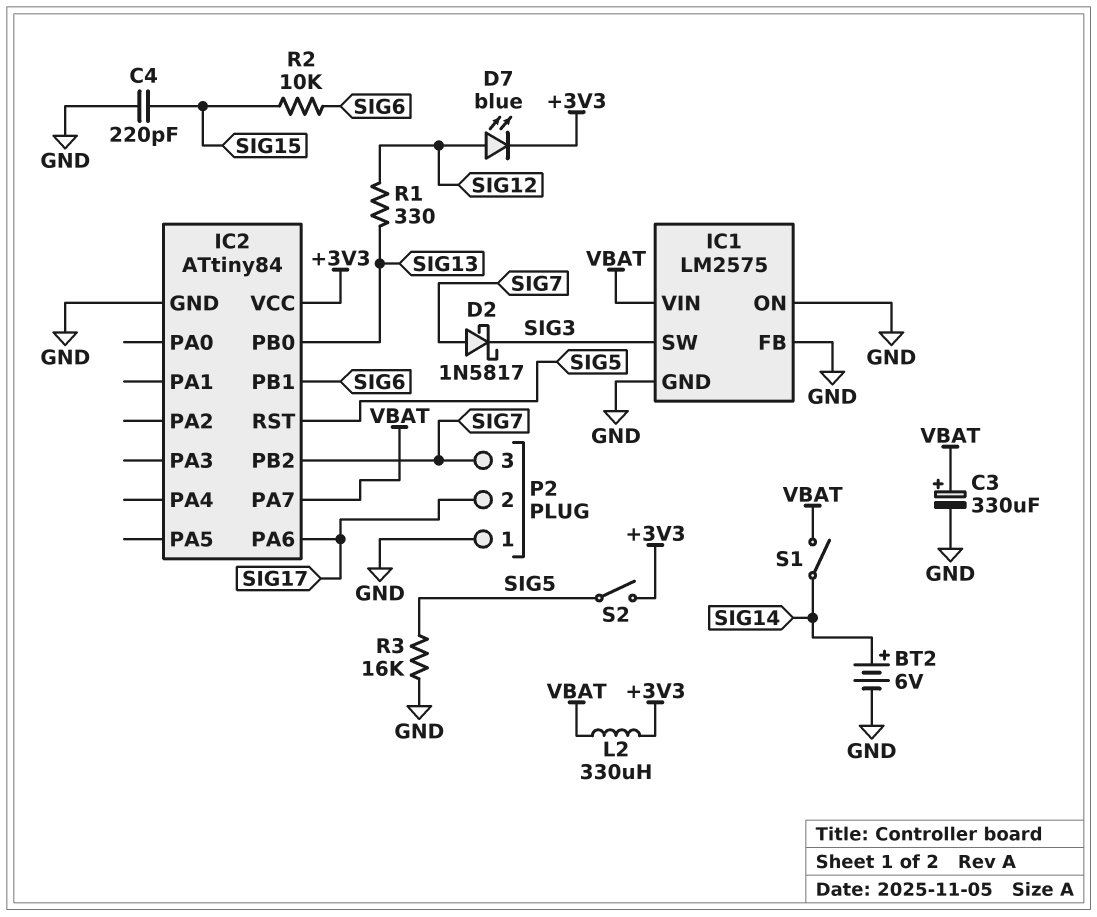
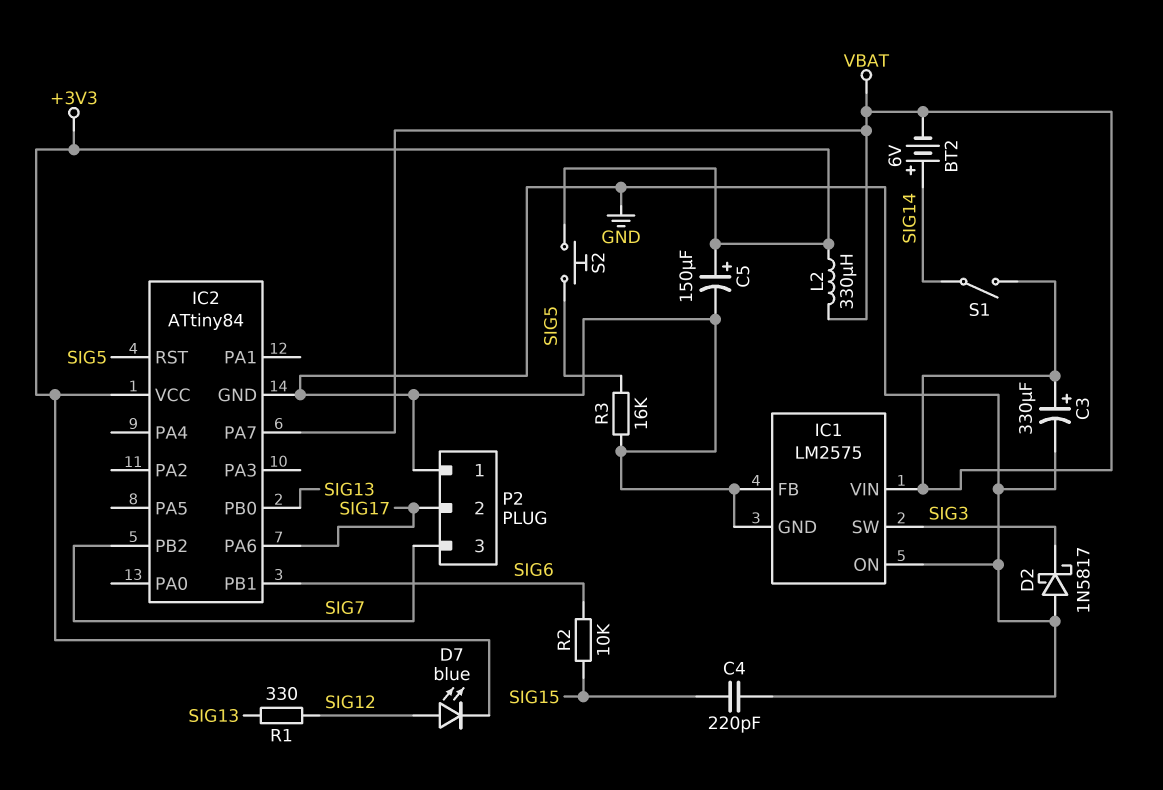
BT2: 6V (plus SIG14, minus GND) -> 6V (plus SIG14, minus VBAT)
C5: none -> 150uF (plus +3V3, minus GND)
D2: schottky 1N5817 (A SIG7, K SIG3) -> schottky 1N5817 (A GND, K SIG3)
S2: switch (+3V3, SIG5) -> button (+3V3, SIG5)

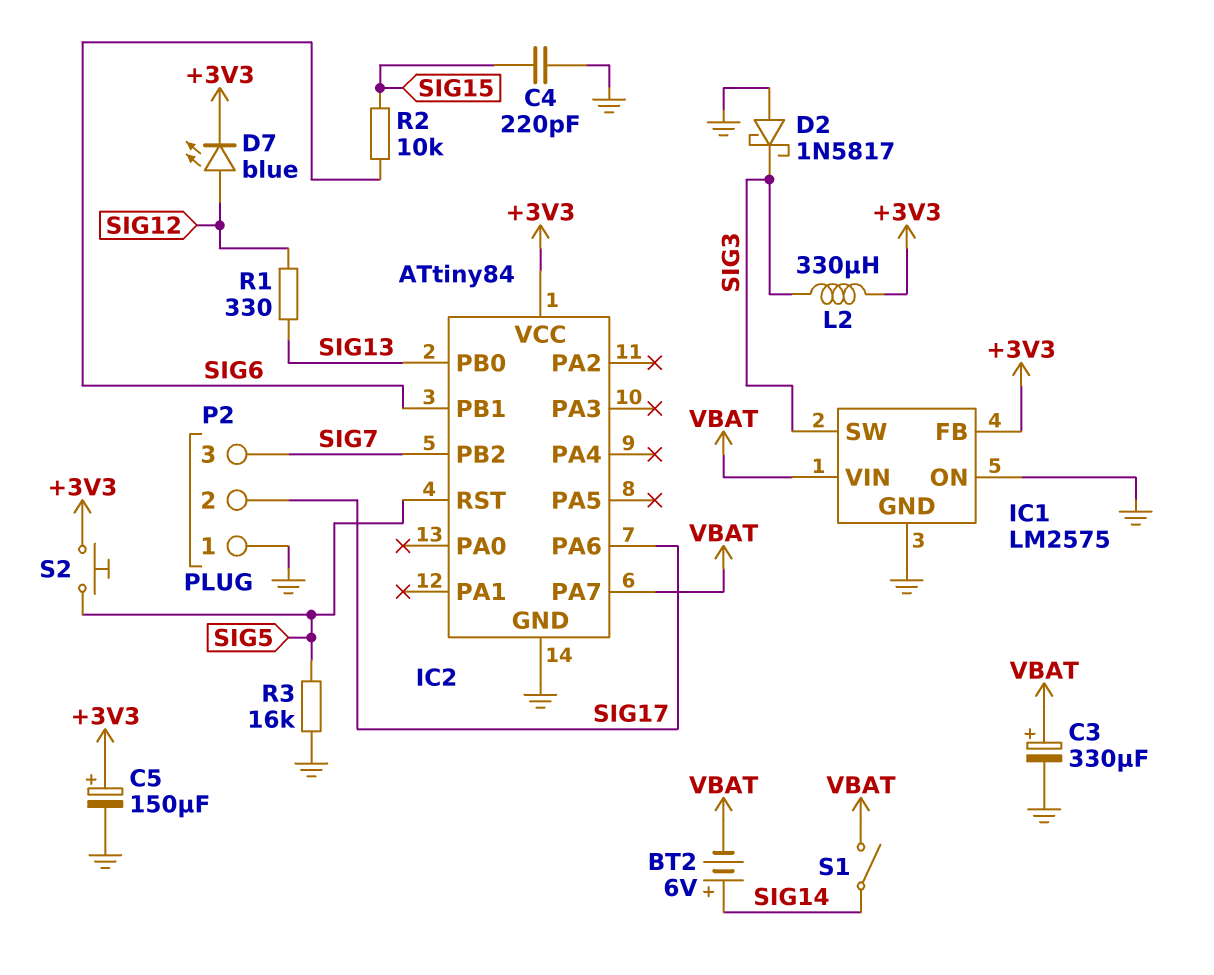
IC1 pin FB: GND -> +3V3
L2: 330uH (+3V3, VBAT) -> 330uH (+3V3, SIG3)

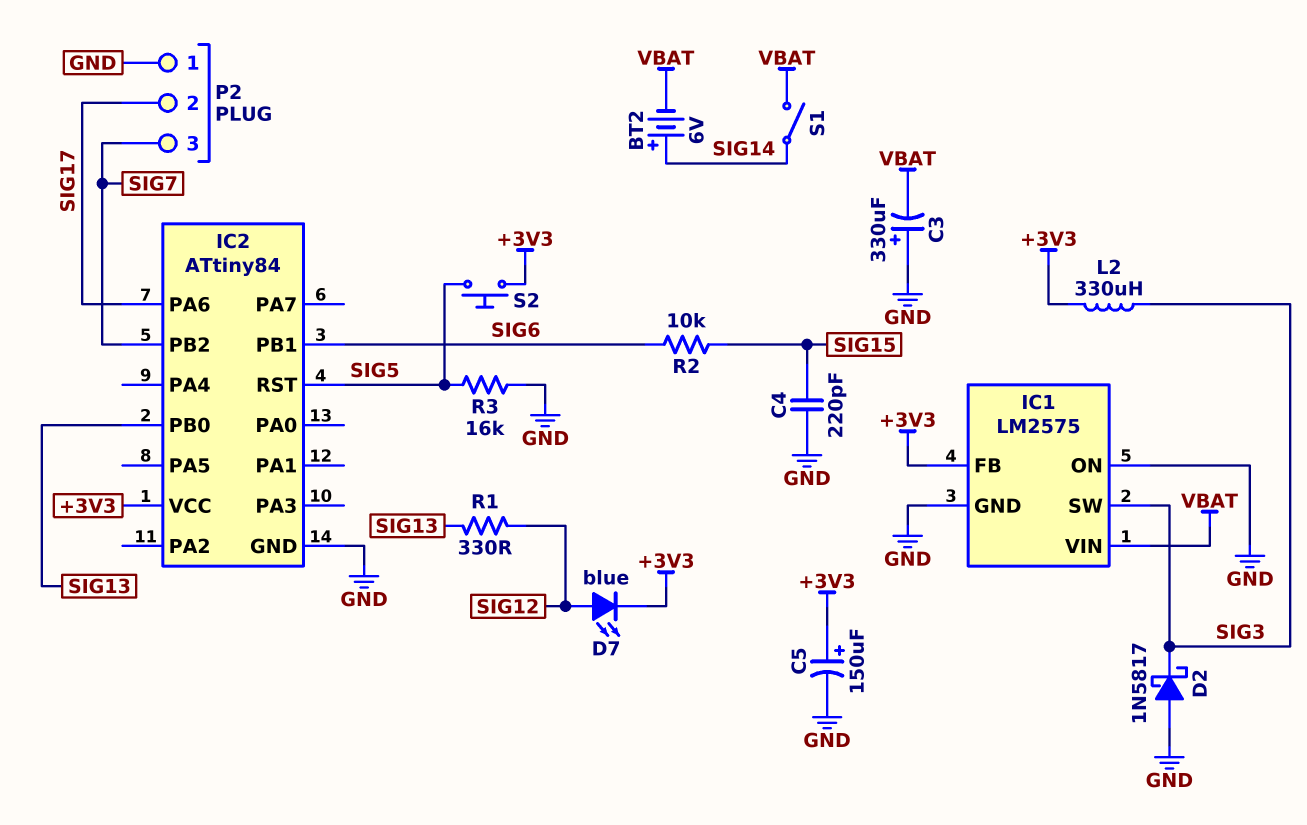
C3: 330uF (plus VBAT, minus GND) -> 330uF (plus GND, minus VBAT)
IC2 pin PA7: VBAT -> none

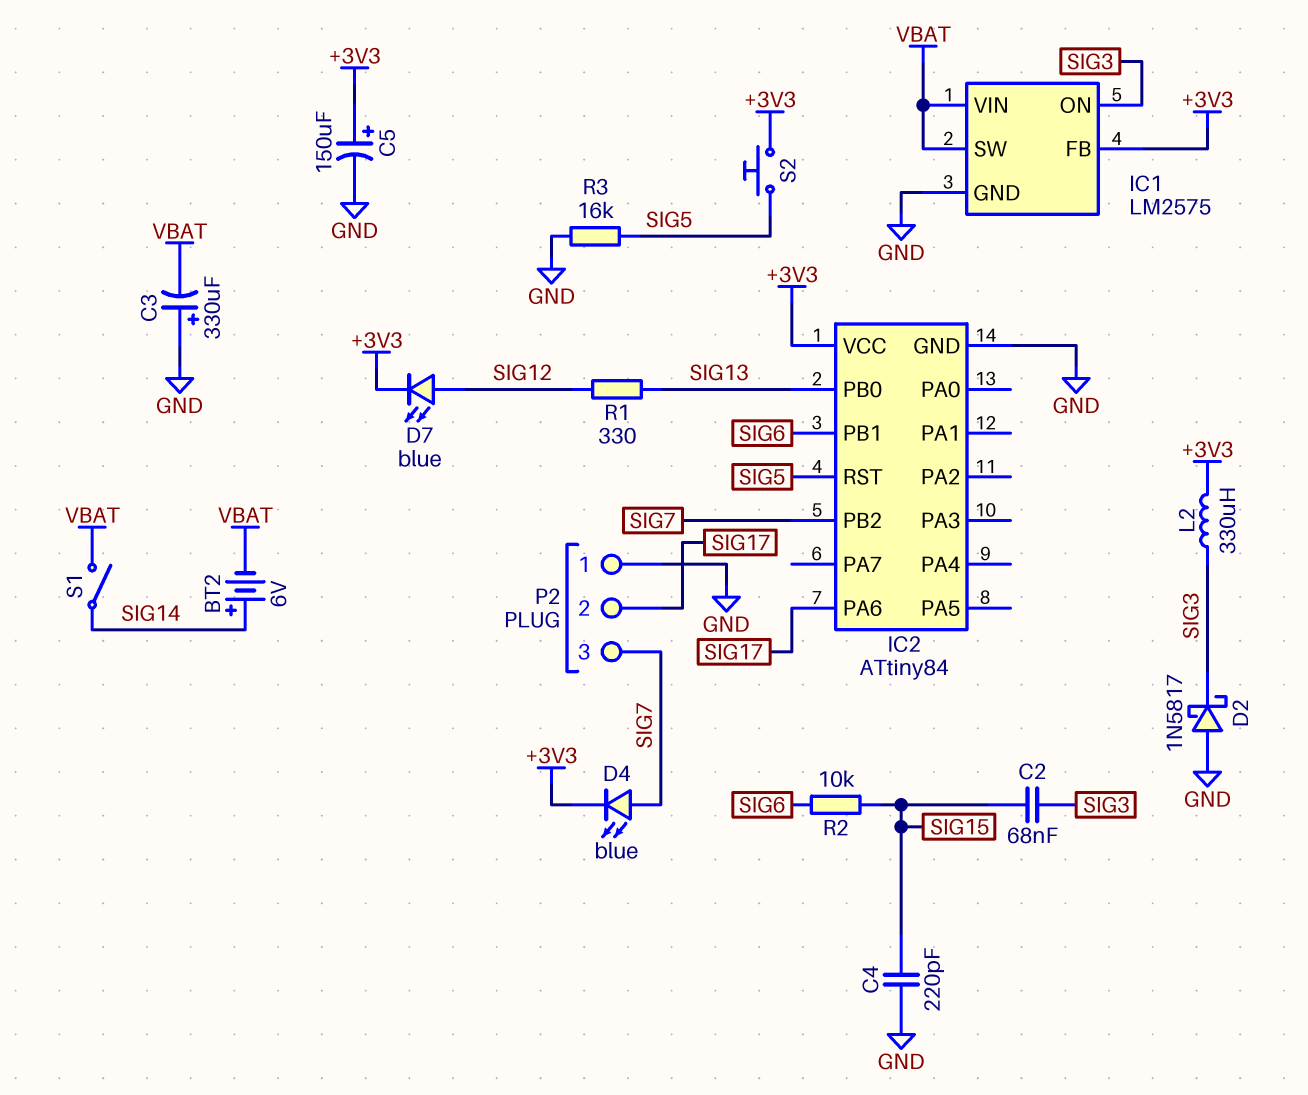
C2: none -> 68nF (SIG3, SIG15)
D4: none -> LED blue (A SIG7, K +3V3)
IC1 pin ON: GND -> SIG3
IC1 pin SW: SIG3 -> VBAT

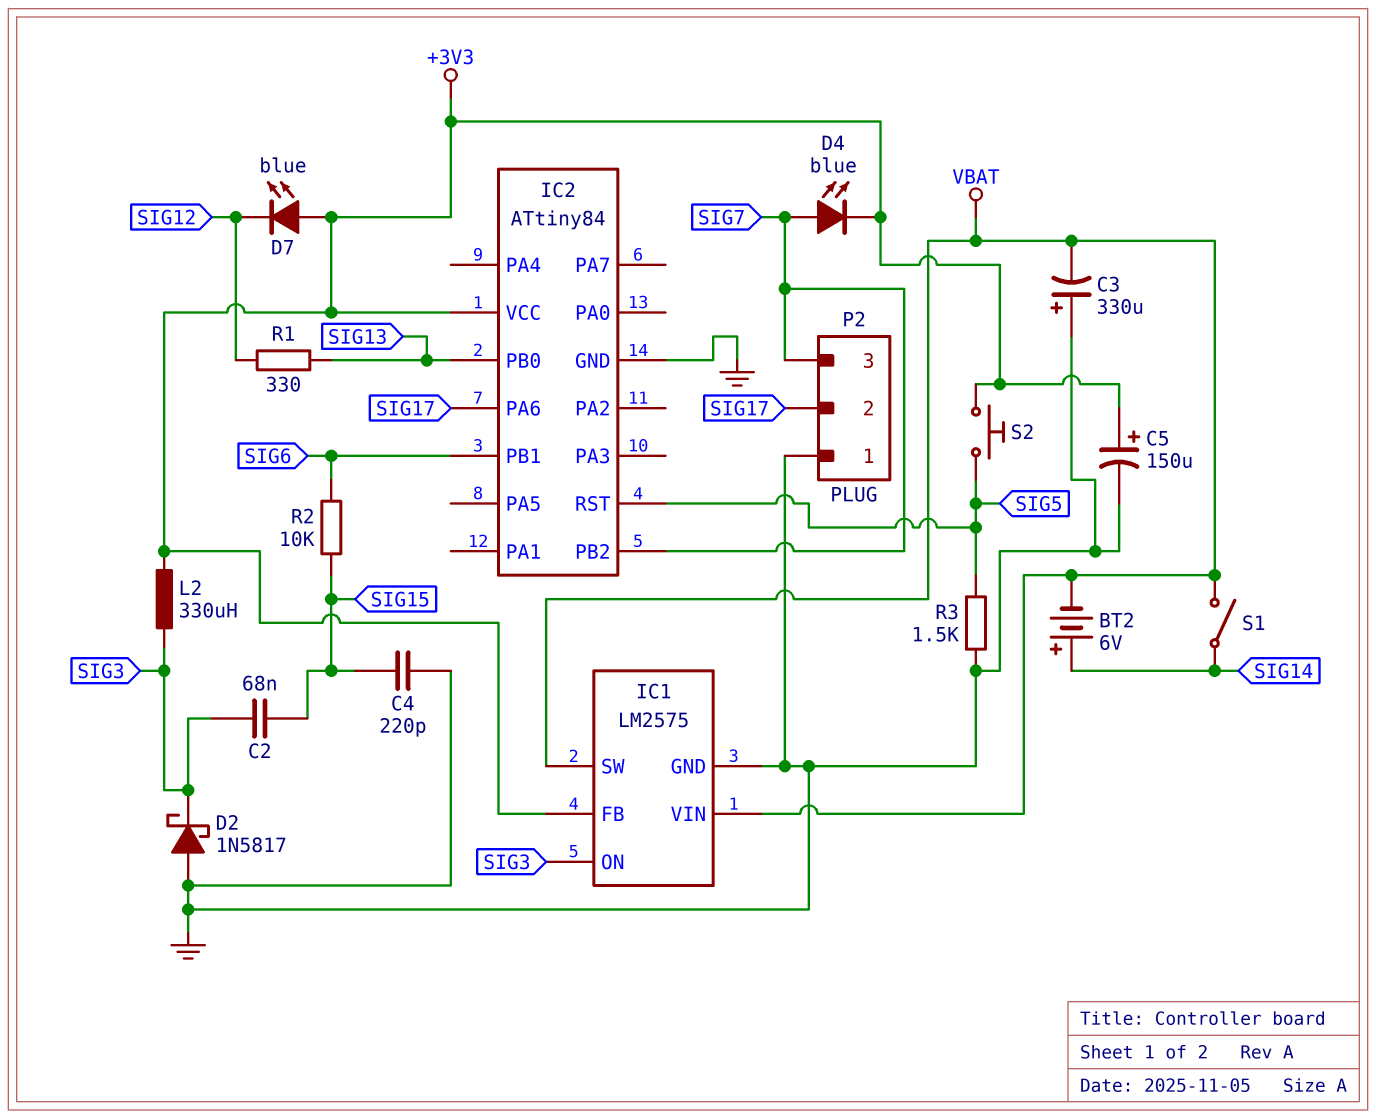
D7: LED blue (A SIG12, K +3V3) -> LED blue (A +3V3, K SIG12)
R3: 16k (GND, SIG5) -> 1.5k (GND, SIG5)

